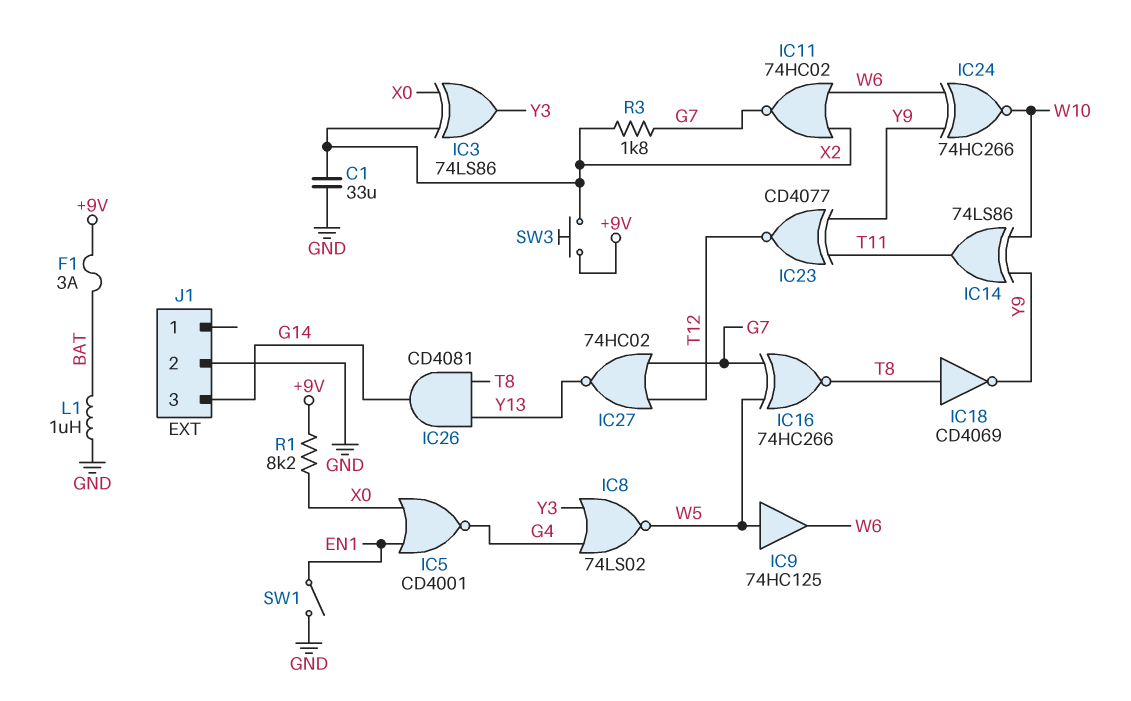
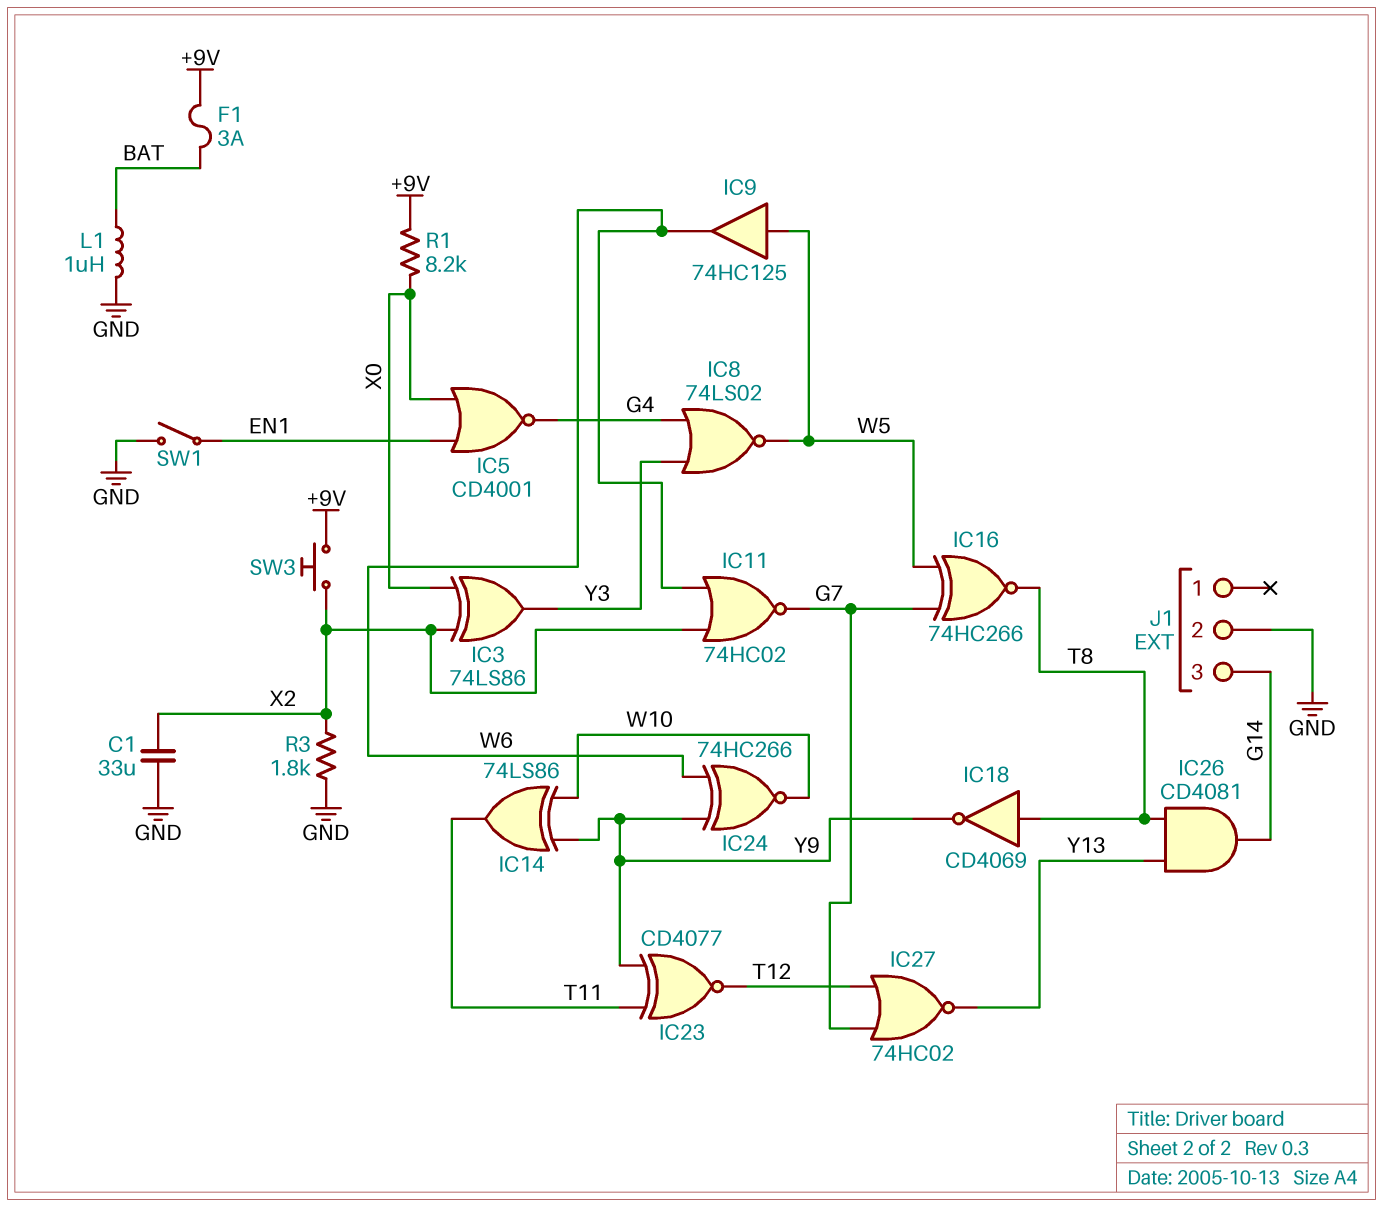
R3: 1.8k (G7, X2) -> 1.8k (GND, X2)

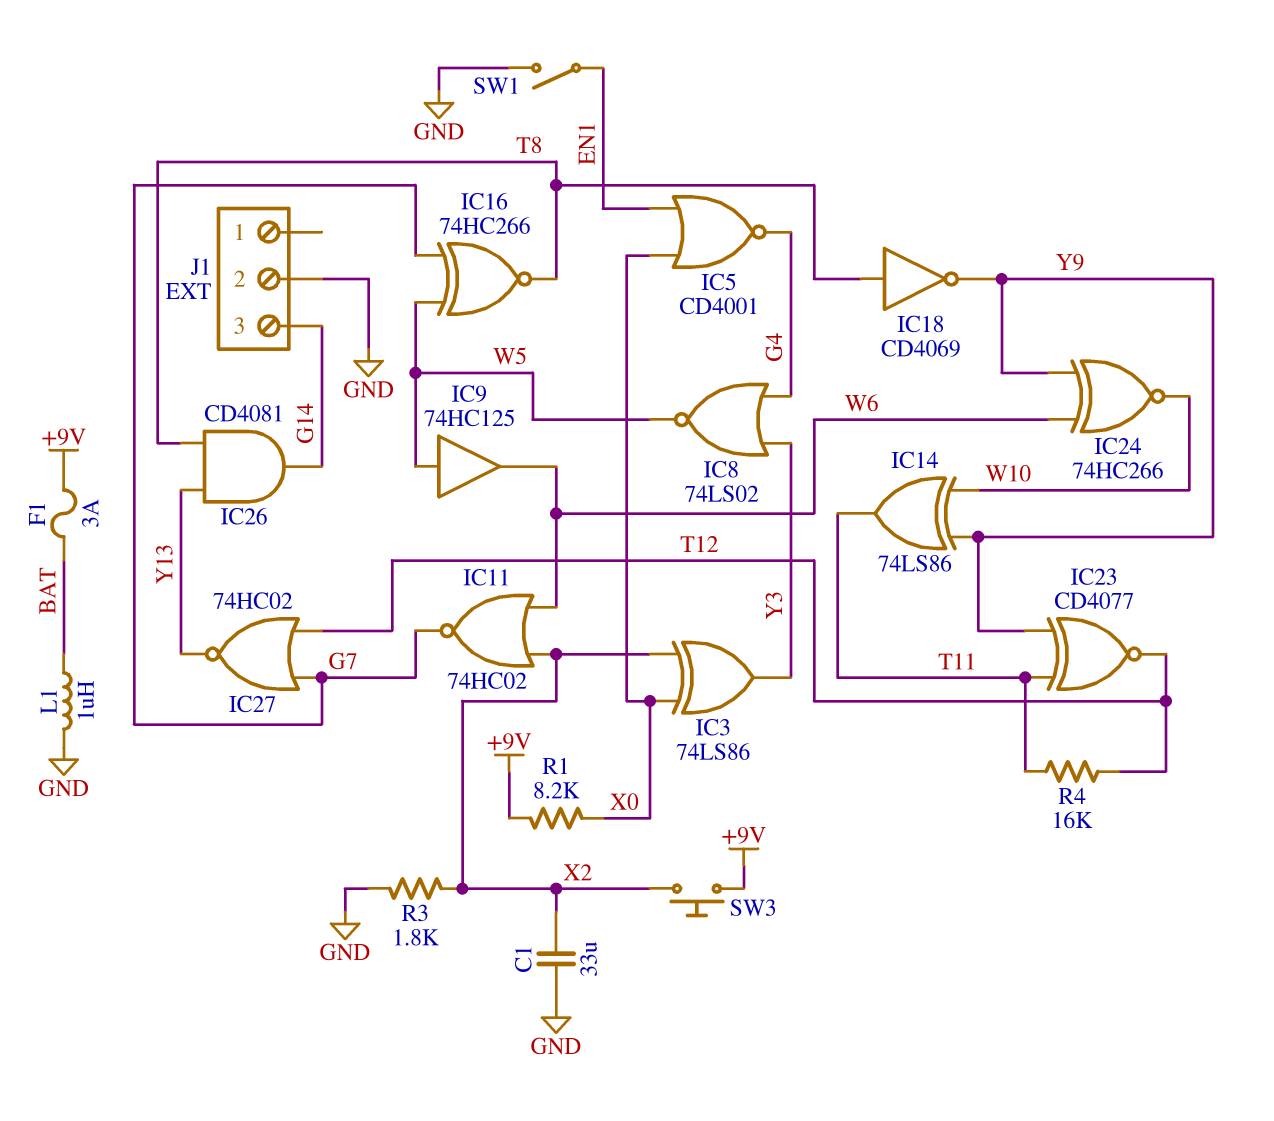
R4: none -> 16k (T11, T12)

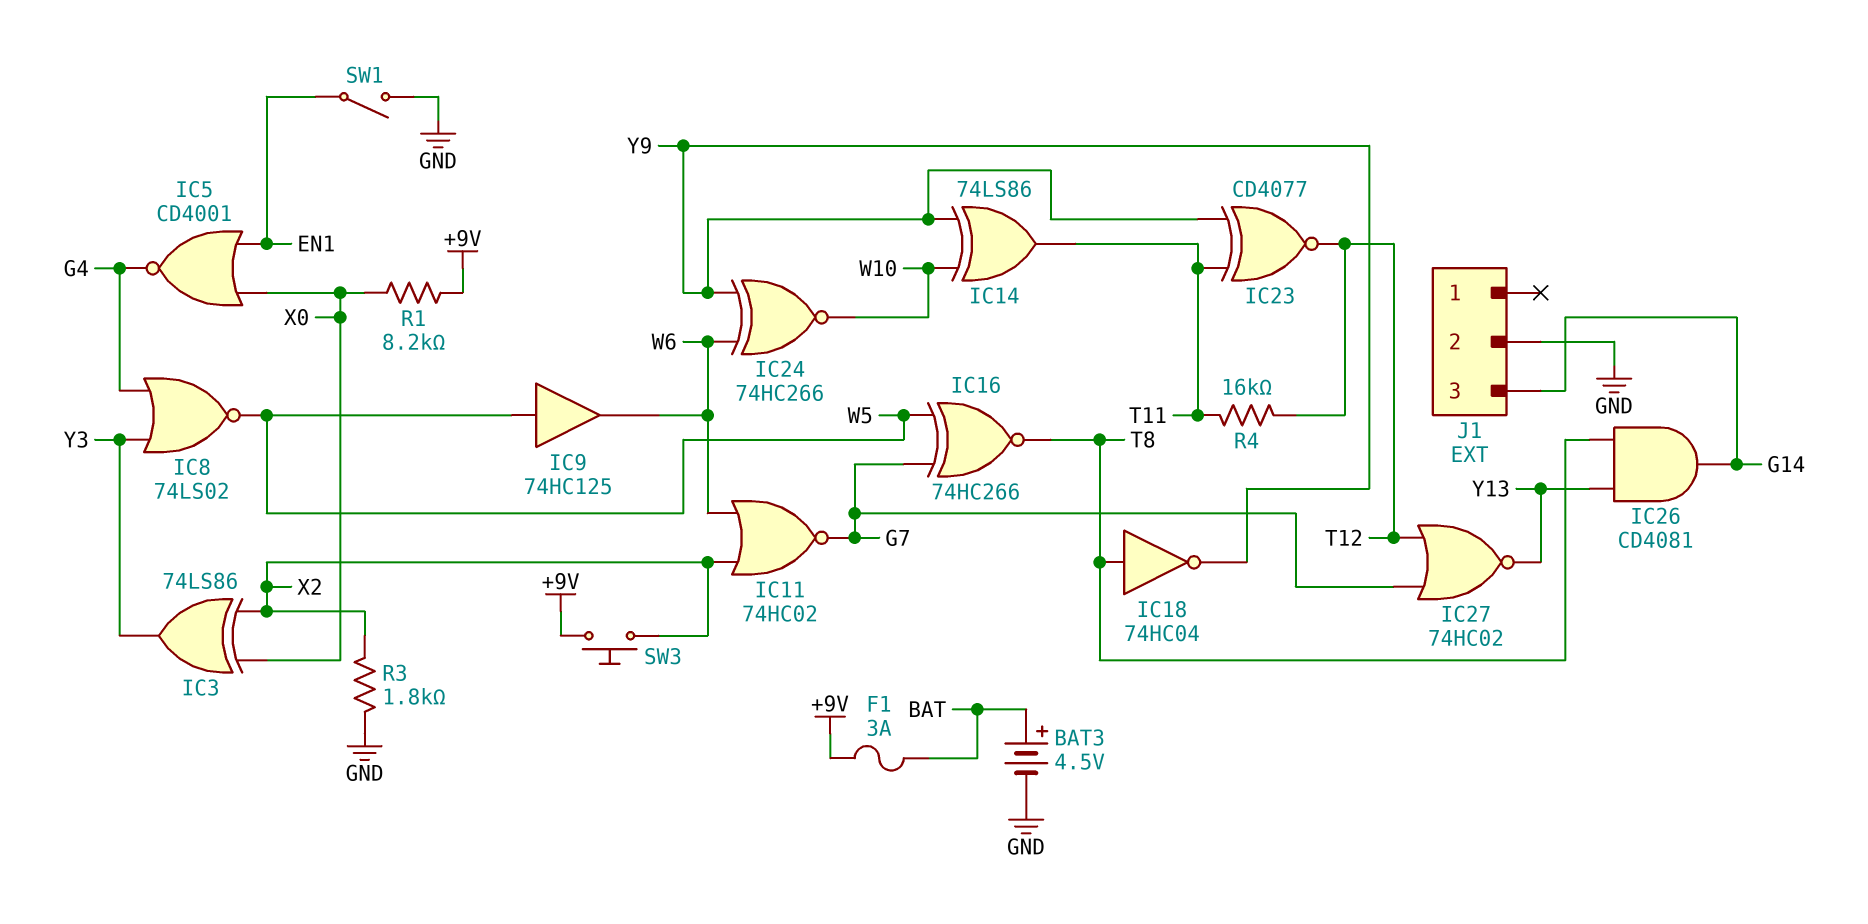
BAT3: none -> 4.5V (plus BAT, minus GND)
C1: 33uF (GND, X2) -> none
IC18: NOT CD4069 (in T8, out Y9) -> NOT 74HC04 (in T8, out Y9)
L1: 1uH (BAT, GND) -> none

